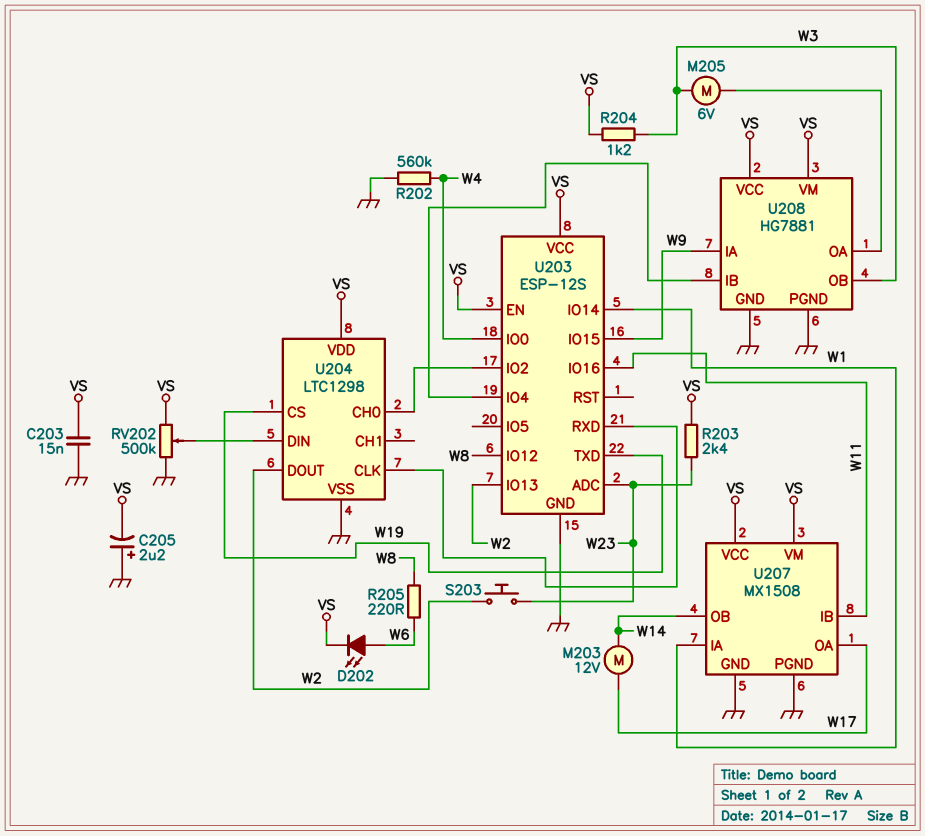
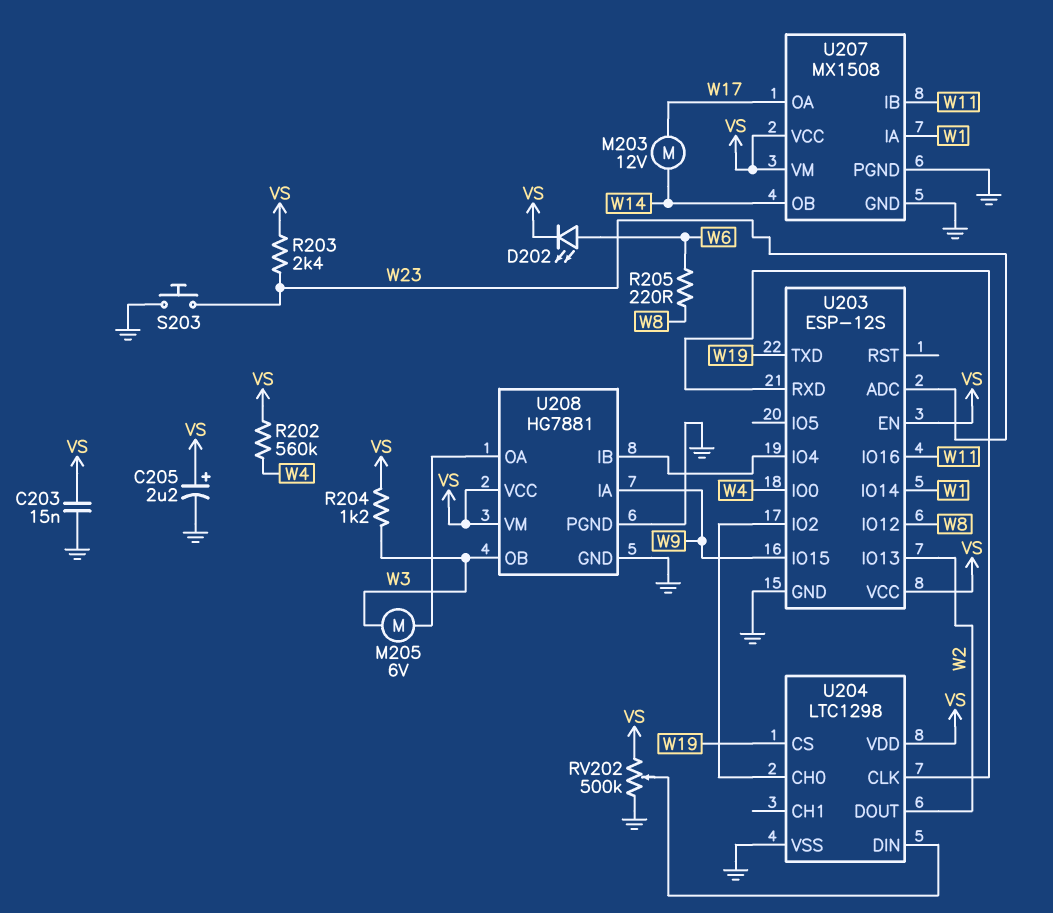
C205: 2.2uF (plus GND, minus VS) -> 2.2uF (plus VS, minus GND)
R202: 560k (GND, W4) -> 560k (VS, W4)
S203: button (W2, W23) -> button (GND, W23)

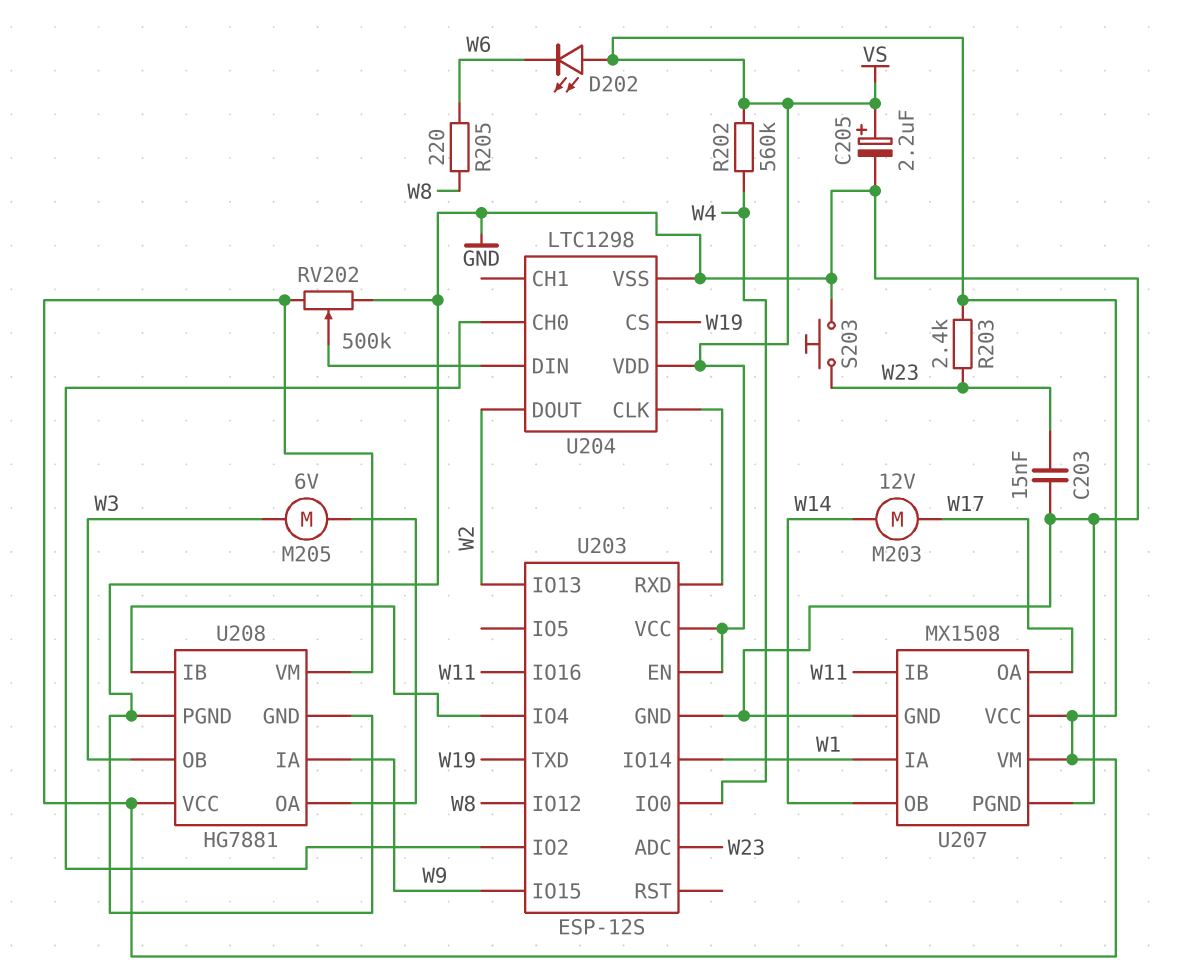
C203: 15nF (GND, VS) -> 15nF (GND, W23)
D202: LED (A W6, K VS) -> LED (A VS, K W6)
R204: 1.2k (VS, W3) -> none

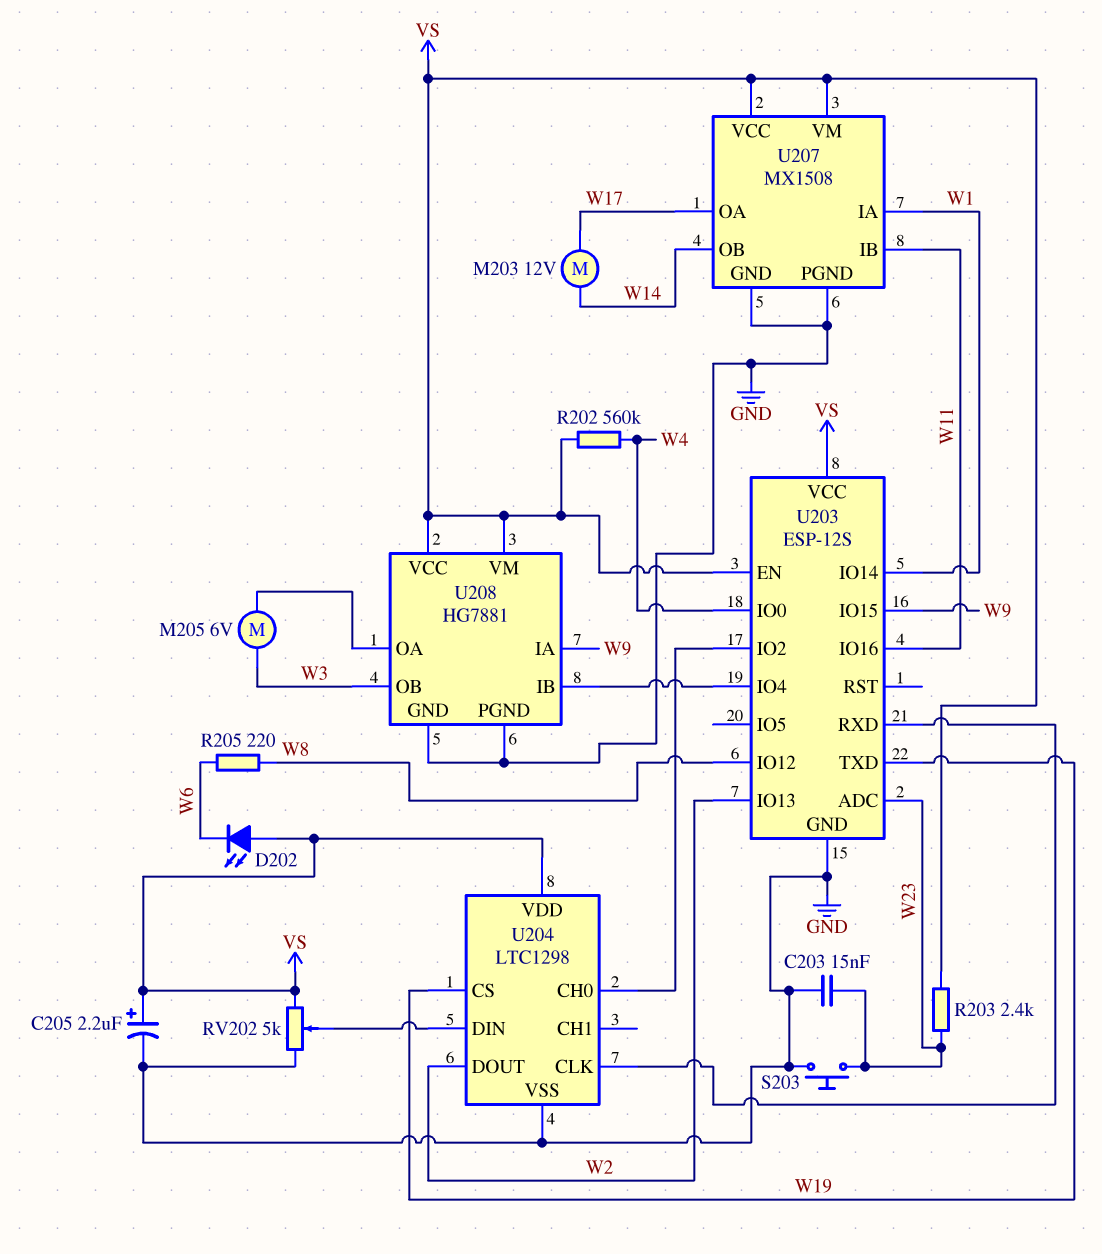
RV202: 500k (GND, VS, wiper U204/DIN) -> 5k (GND, VS, wiper U204/DIN)

